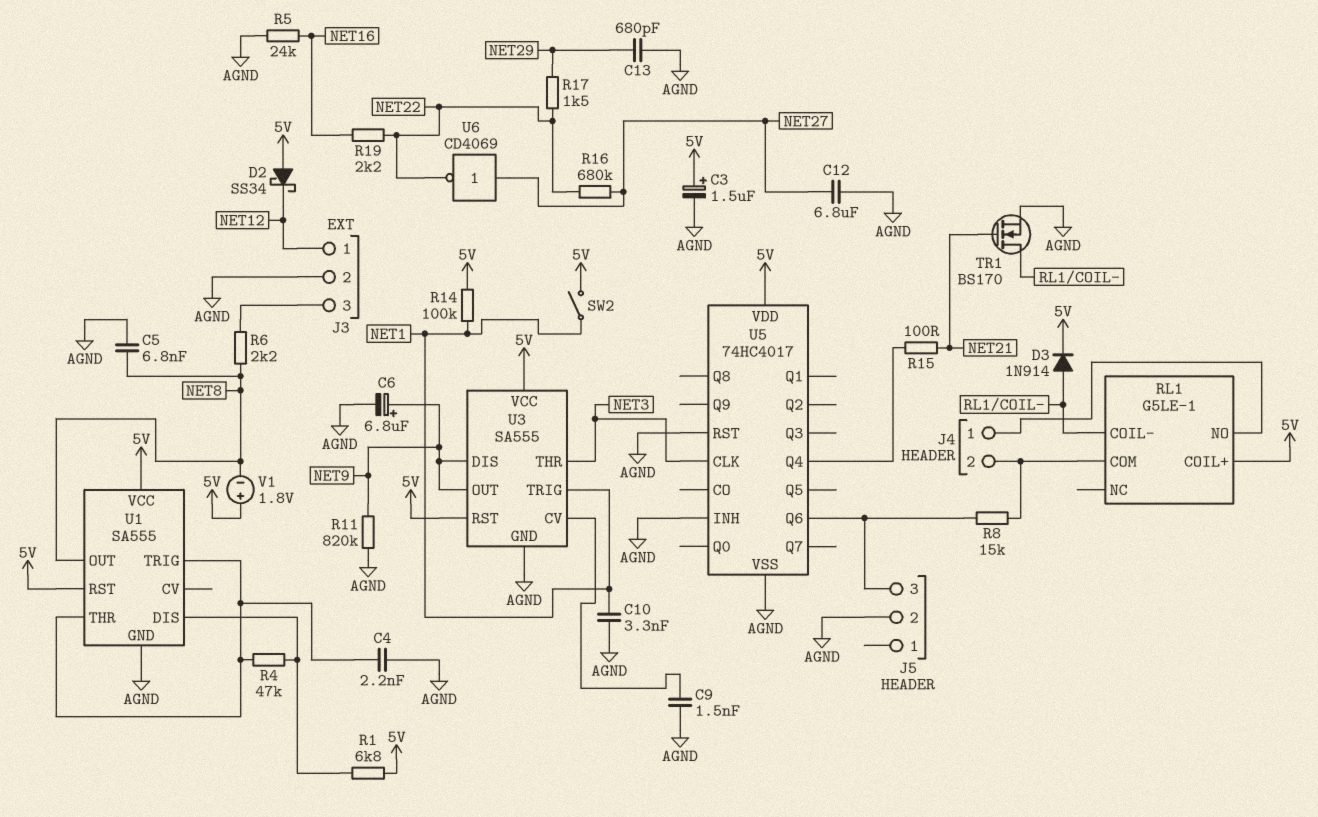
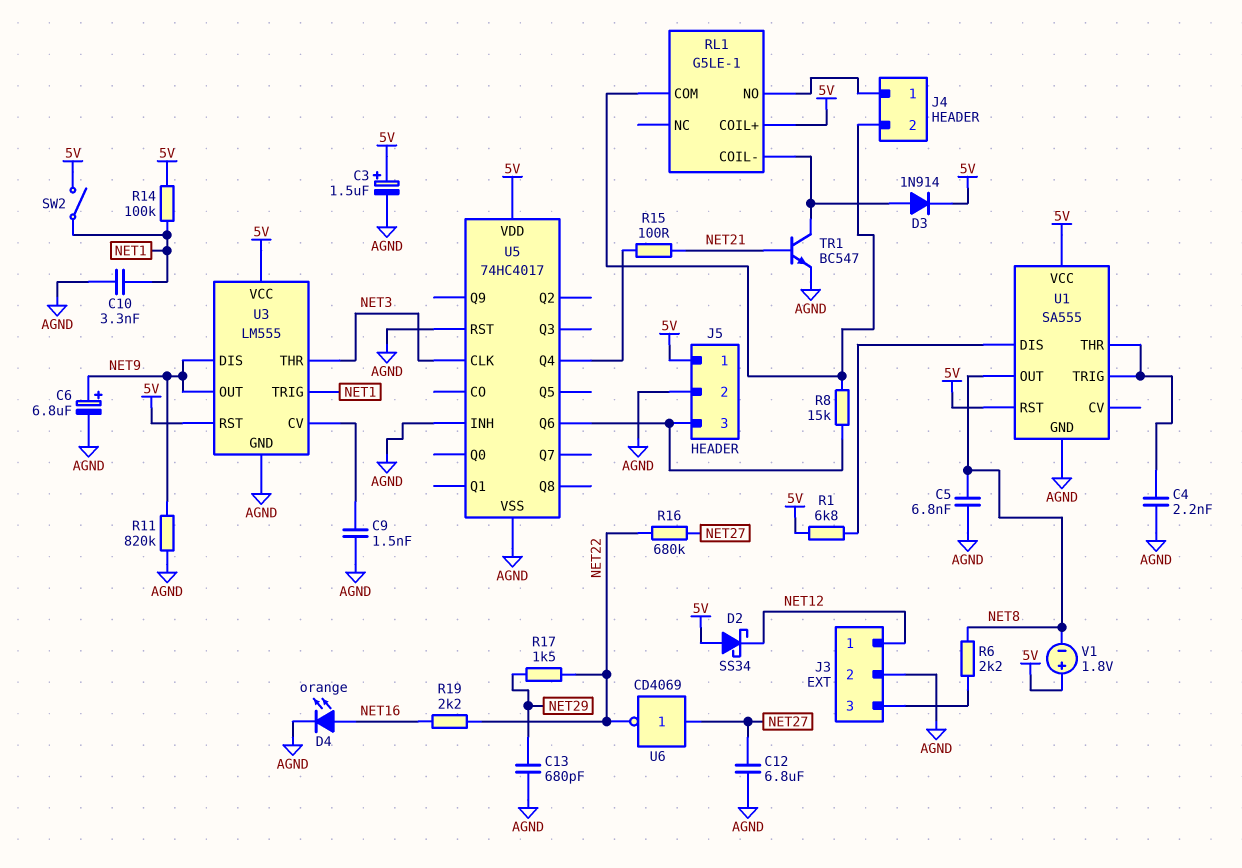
D4: none -> LED orange (A NET16, K AGND)
J5 pin 1: none -> 5V
R4: 47k (U1/DIS, U1/THR) -> none
R5: 24k (AGND, NET16) -> none
TR1: NMOS BS170 (G NET21, D RL1/COIL-, S AGND) -> NPN BC547 (B NET21, C RL1/COIL-, E AGND)
U3: SA555 -> LM555

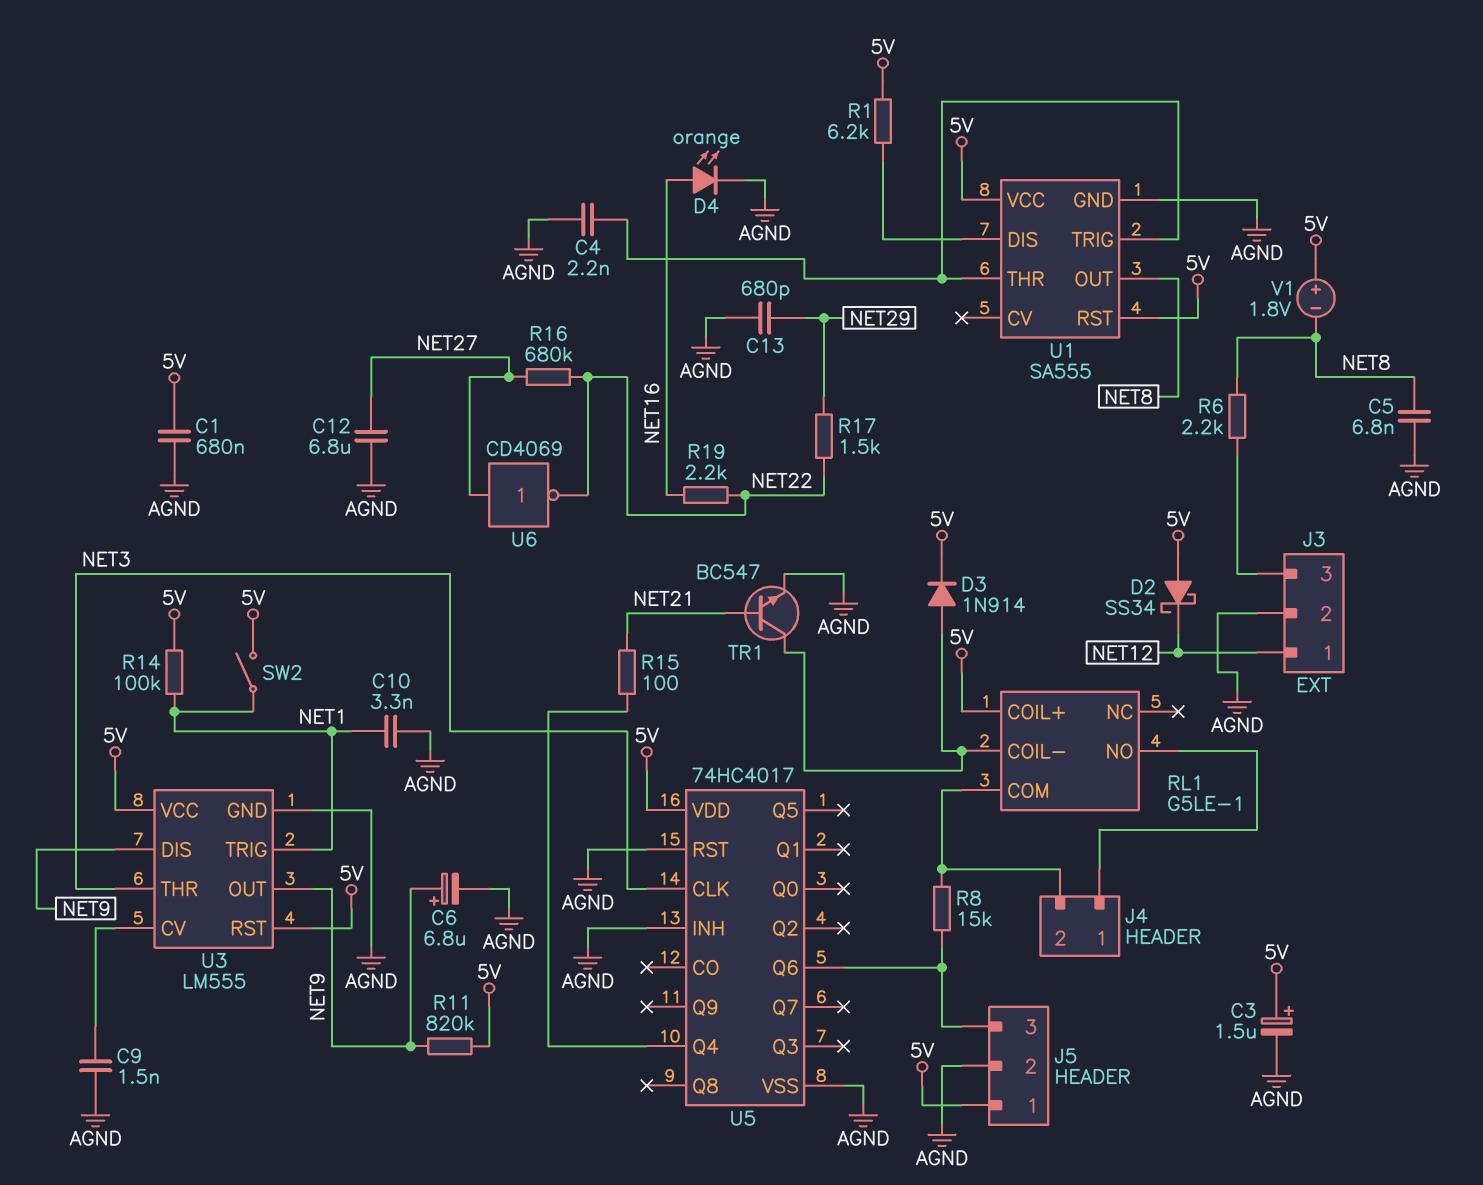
C1: none -> 680nF (5V, AGND)
R1: 6.8k (5V, U1/DIS) -> 6.2k (5V, U1/DIS)
R11: 820k (AGND, NET9) -> 820k (5V, NET9)

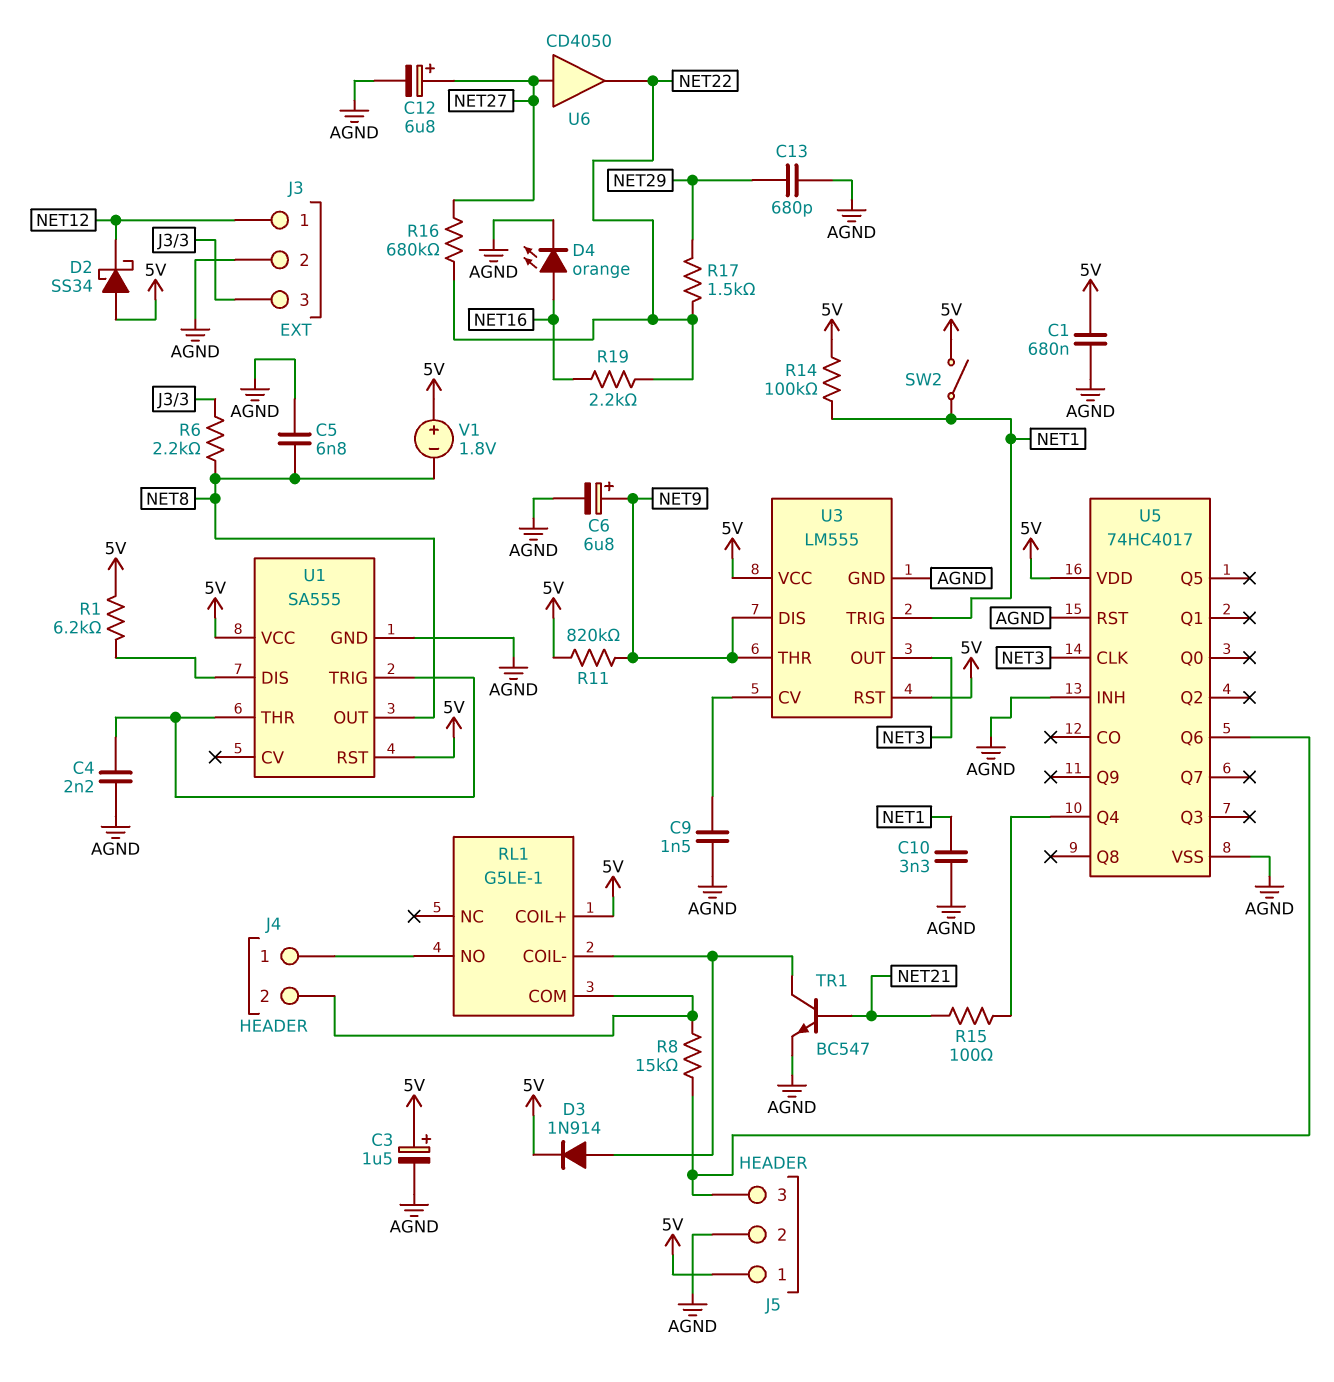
C12: 6.8uF (AGND, NET27) -> 6.8uF (plus NET27, minus AGND)
U3 pin OUT: NET9 -> NET3
U3 pin THR: NET3 -> NET9
U6: NOT CD4069 (in NET27, out NET22) -> buffer CD4050 (in NET27, out NET22)

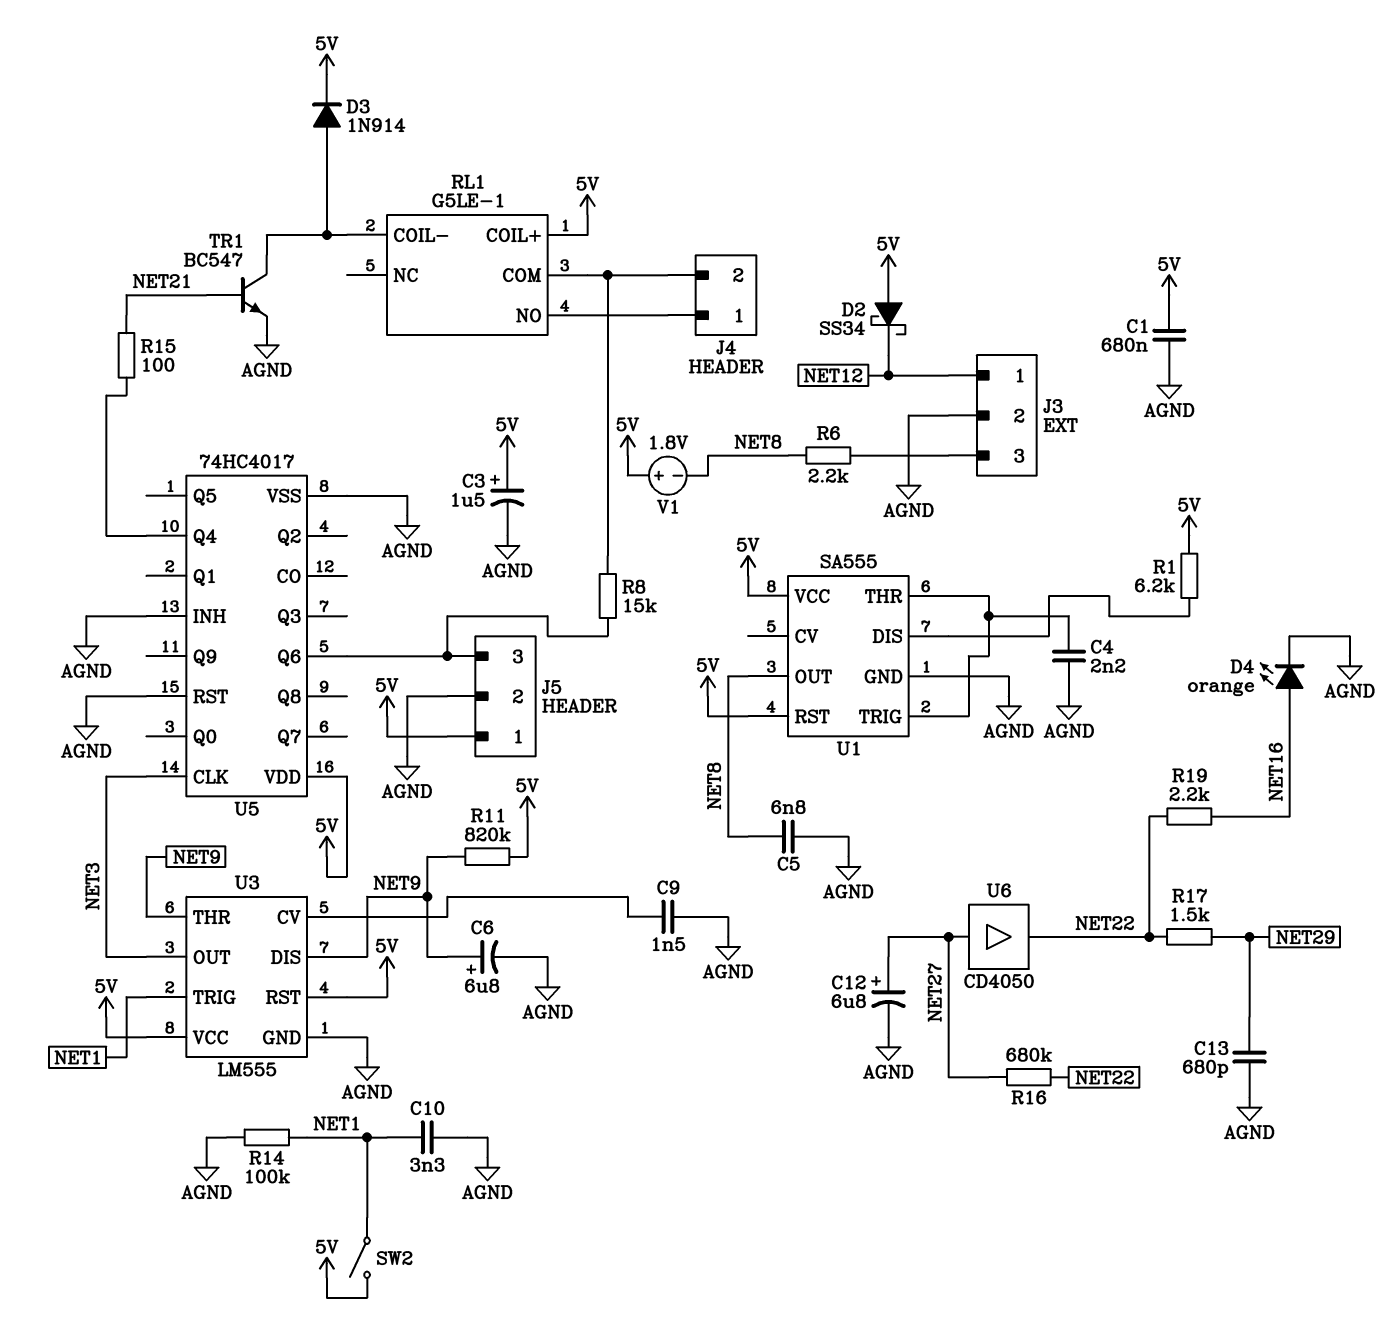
R14: 100k (5V, NET1) -> 100k (AGND, NET1)

